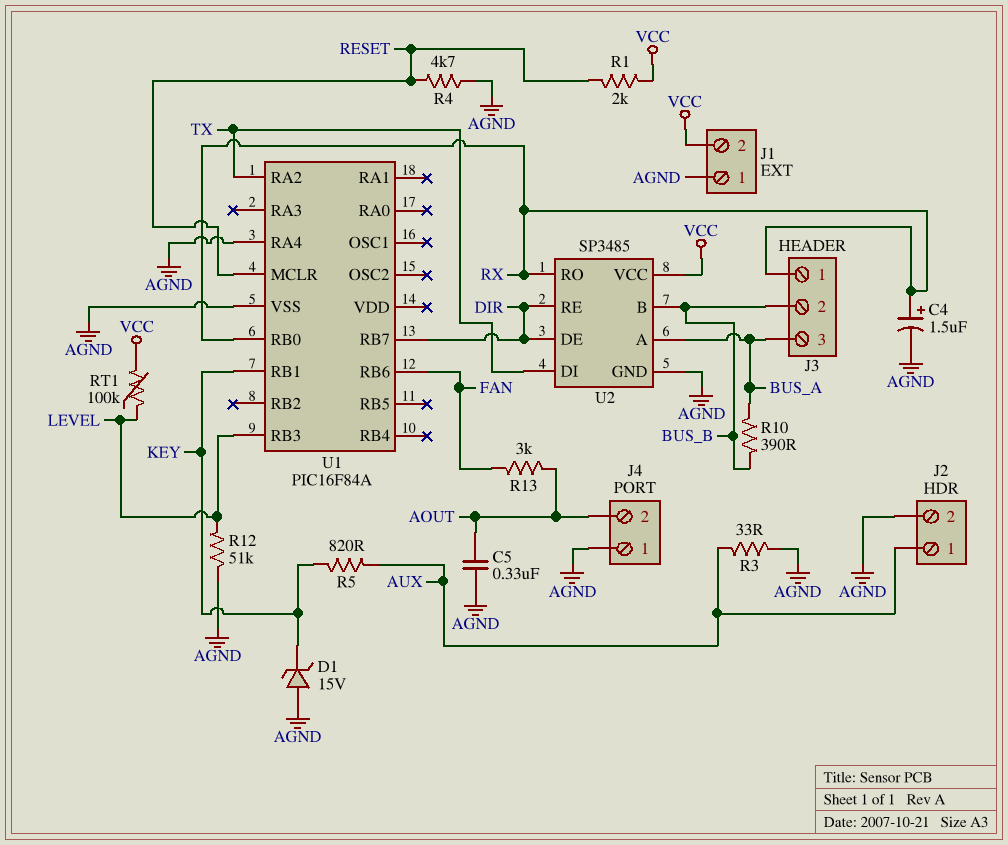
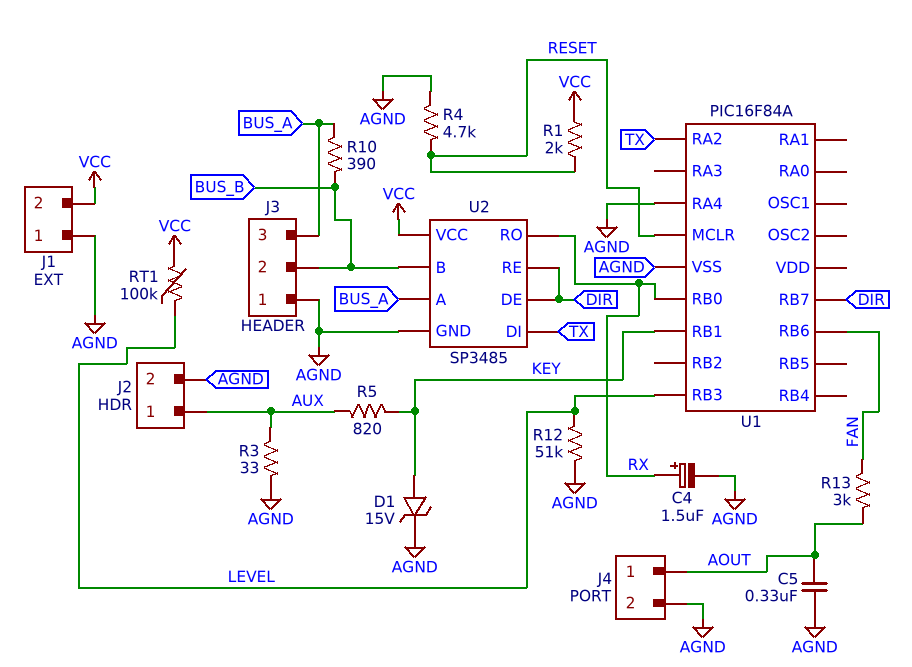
D1: zener 15V (A AGND, K KEY) -> zener 15V (A KEY, K AGND)
J3 pin 1: RX -> AGND
J4 pin 1: AGND -> AOUT
J4 pin 2: AOUT -> AGND

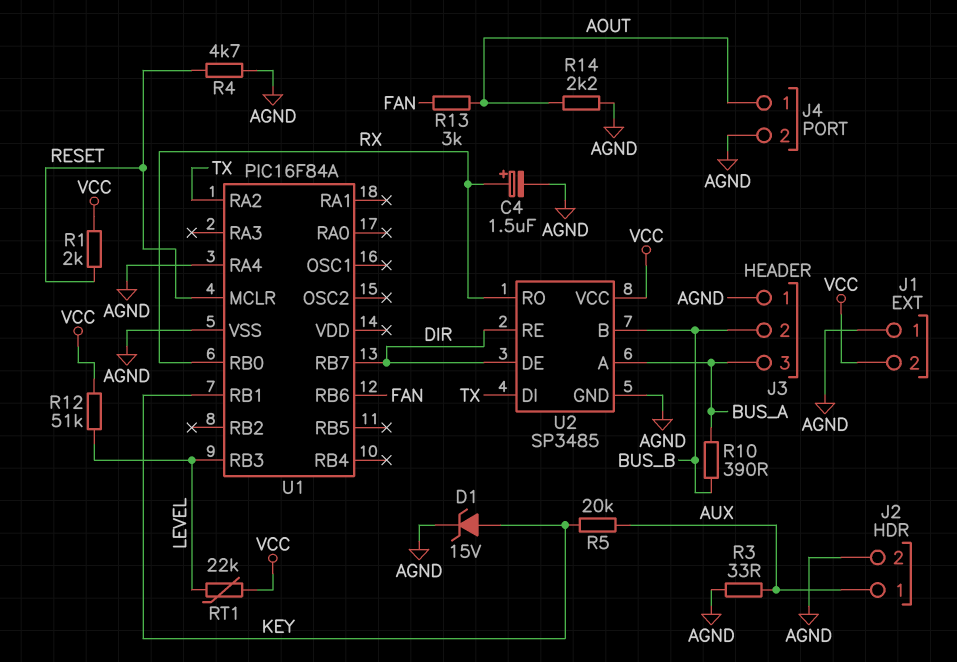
C5: 330nF (AGND, AOUT) -> none
R5: 820 (AUX, KEY) -> 20k (AUX, KEY)
R12: 51k (AGND, LEVEL) -> 51k (LEVEL, VCC)
R14: none -> 2.2k (AGND, AOUT)
RT1: 100k (LEVEL, VCC) -> 22k (LEVEL, VCC)

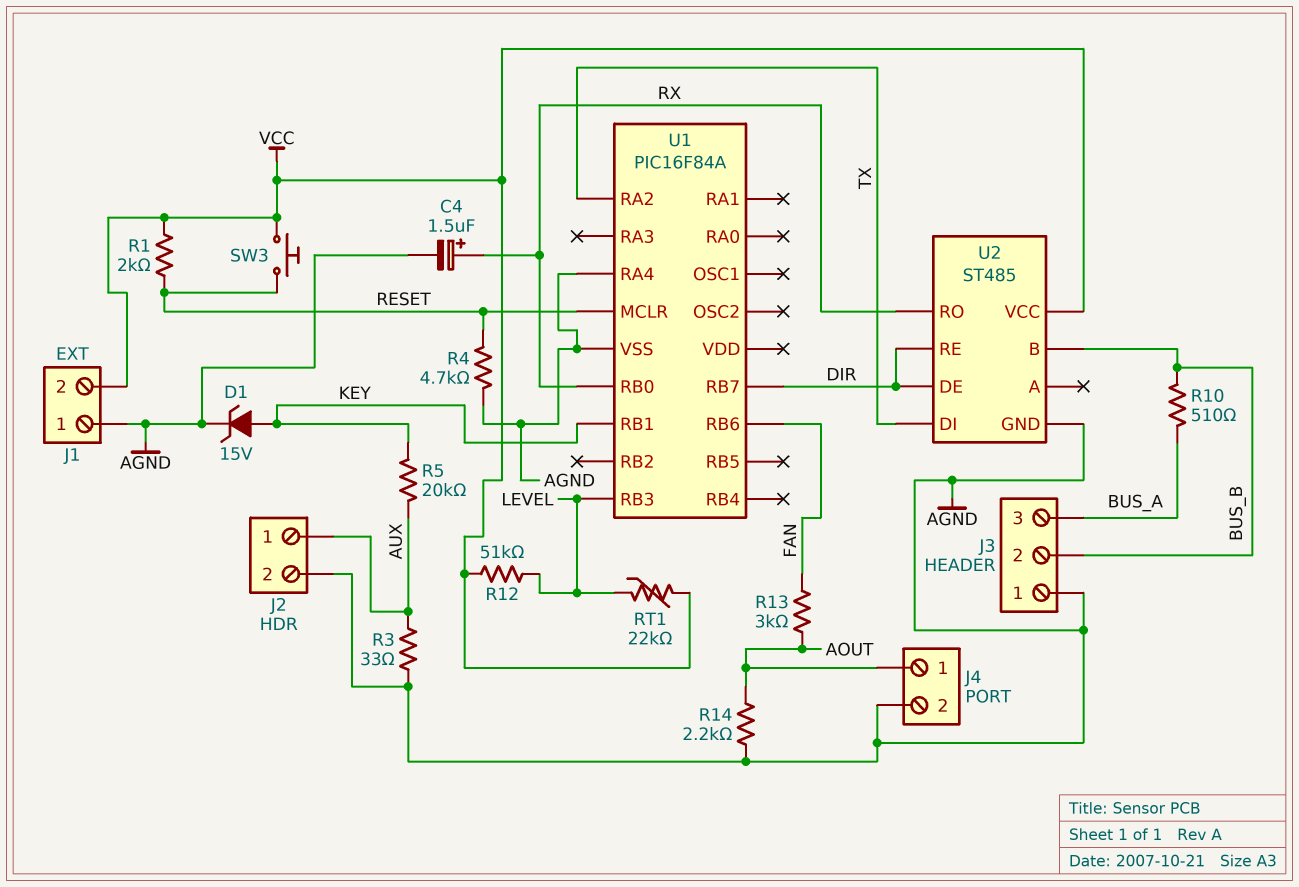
R10: 390 (BUS_A, BUS_B) -> 510 (BUS_A, BUS_B)
SW3: none -> button (RESET, VCC)
U2: SP3485 -> ST485
U2 pin A: BUS_A -> none

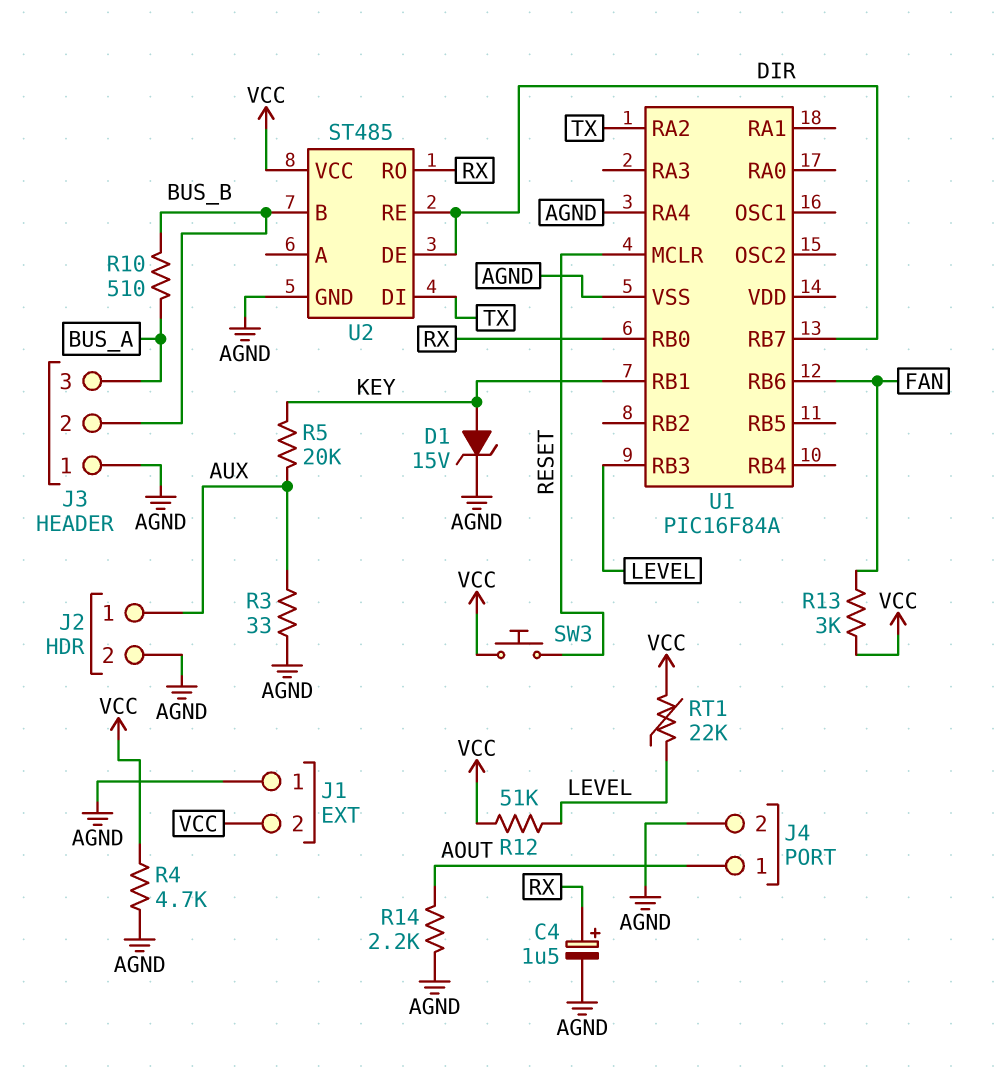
R1: 2k (RESET, VCC) -> none
R4: 4.7k (AGND, RESET) -> 4.7k (AGND, VCC)
R13: 3k (AOUT, FAN) -> 3k (FAN, VCC)

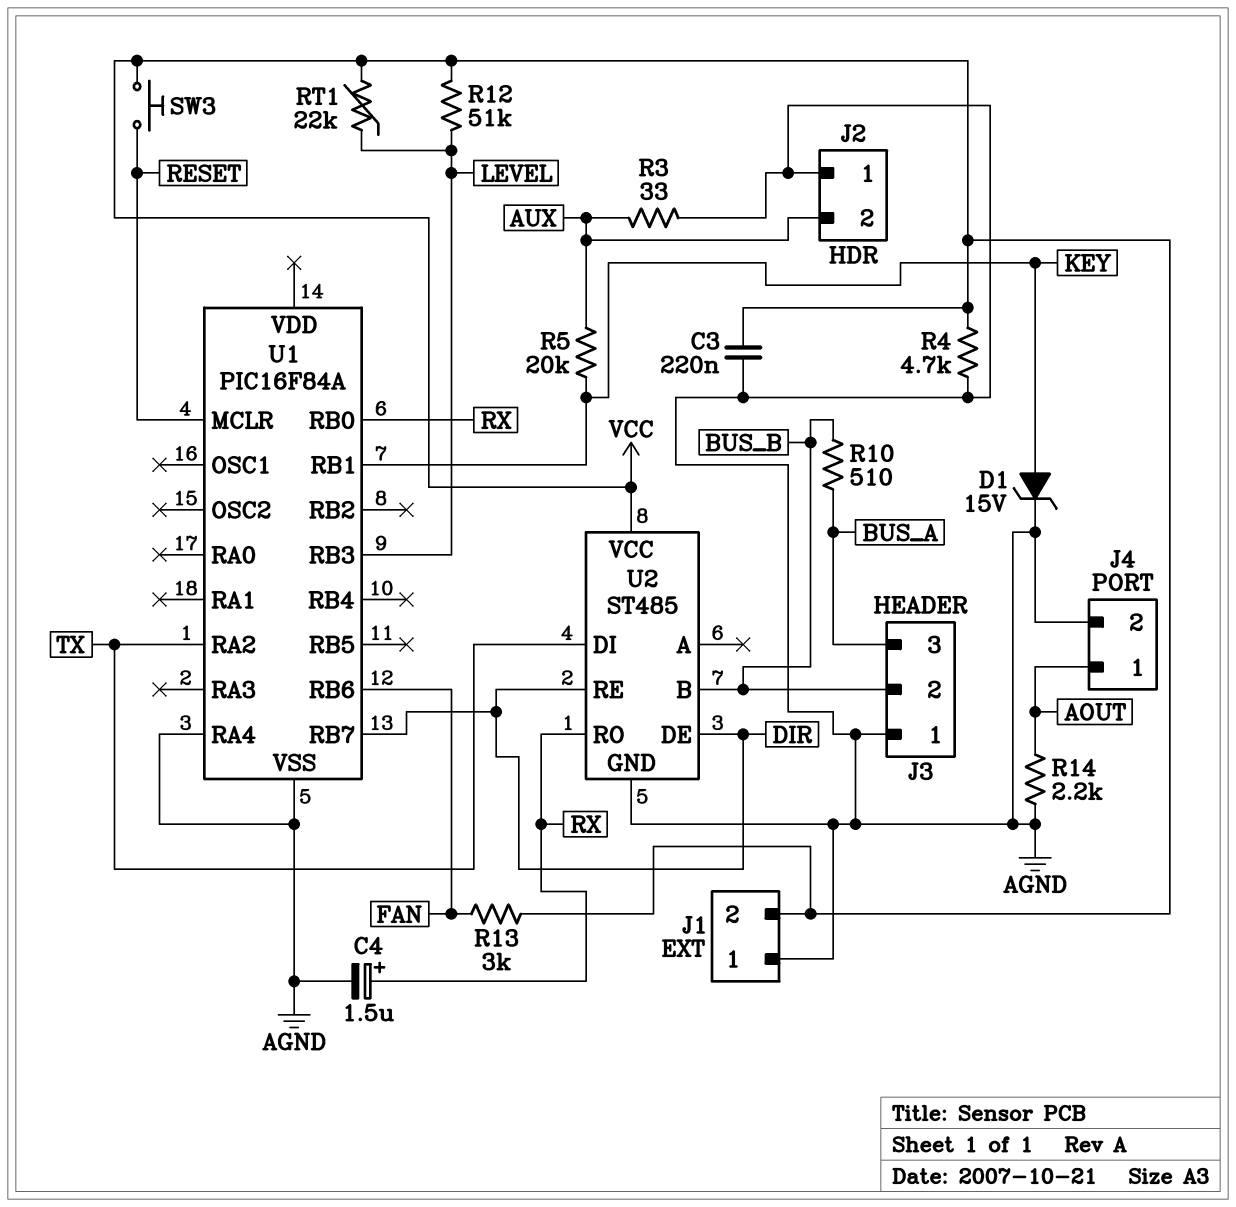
C3: none -> 220nF (AGND, VCC)
J2 pin 1: AUX -> AGND
J2 pin 2: AGND -> AUX

